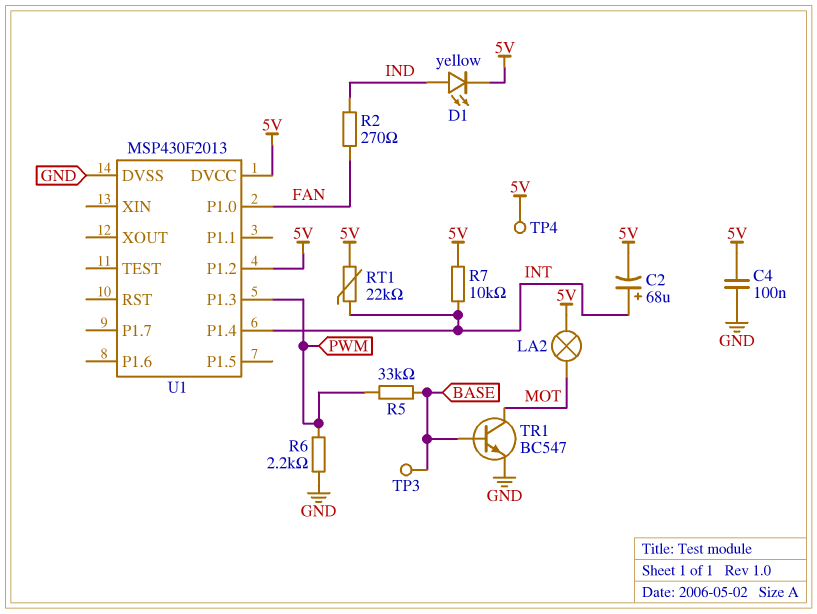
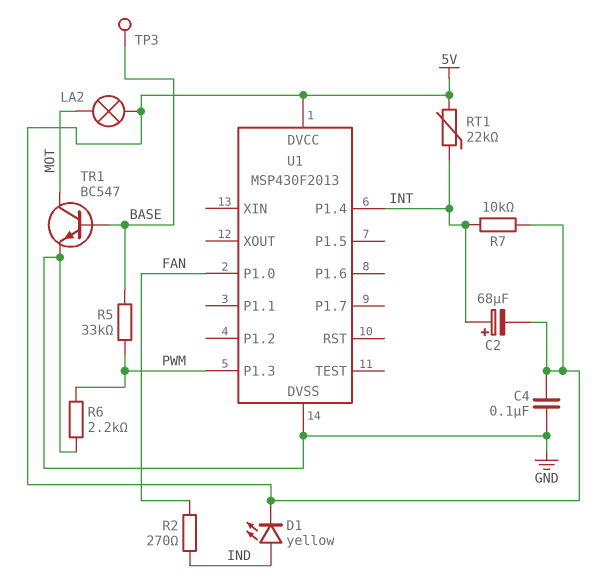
TP4: test point (5V) -> none
U1 pin P1.2: 5V -> none

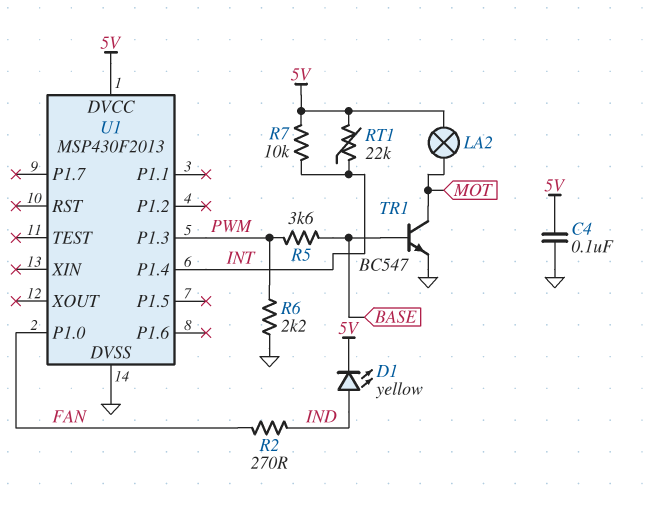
C2: 68uF (plus INT, minus 5V) -> none
R5: 33k (BASE, PWM) -> 3.6k (BASE, PWM)
TP3: test point (BASE) -> none

